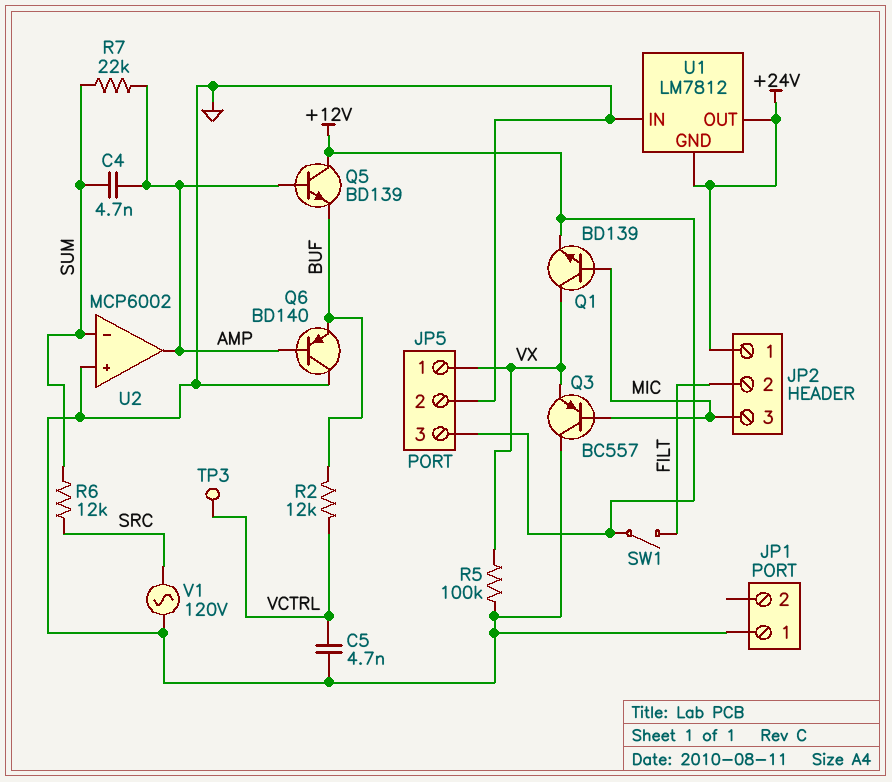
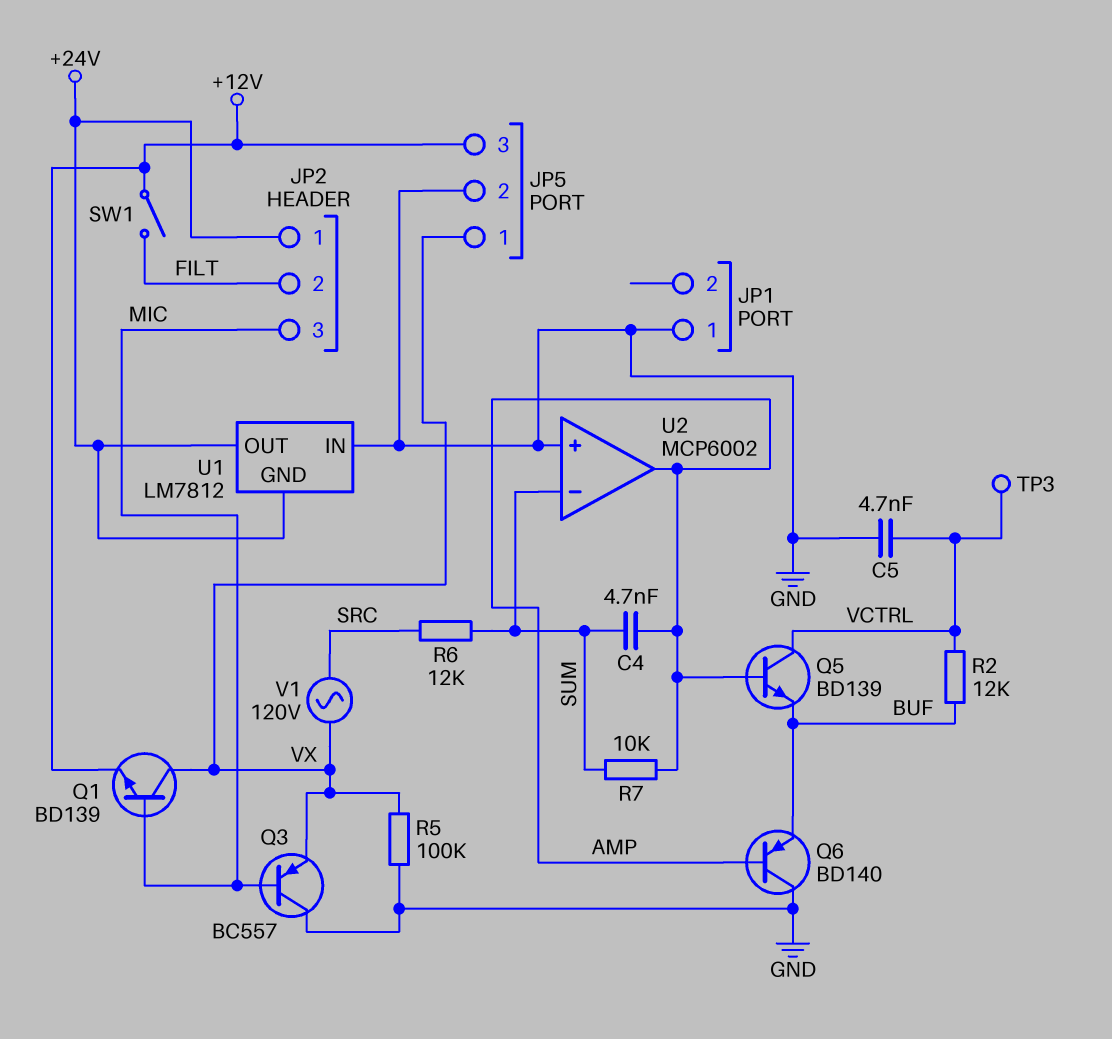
Q5: NPN BD139 (B AMP, C +12V, E BUF) -> NPN BD139 (B AMP, C VCTRL, E BUF)
R7: 22k (AMP, SUM) -> 10k (AMP, SUM)
V1: AC 120V (GND, SRC) -> AC 120V (SRC, VX)

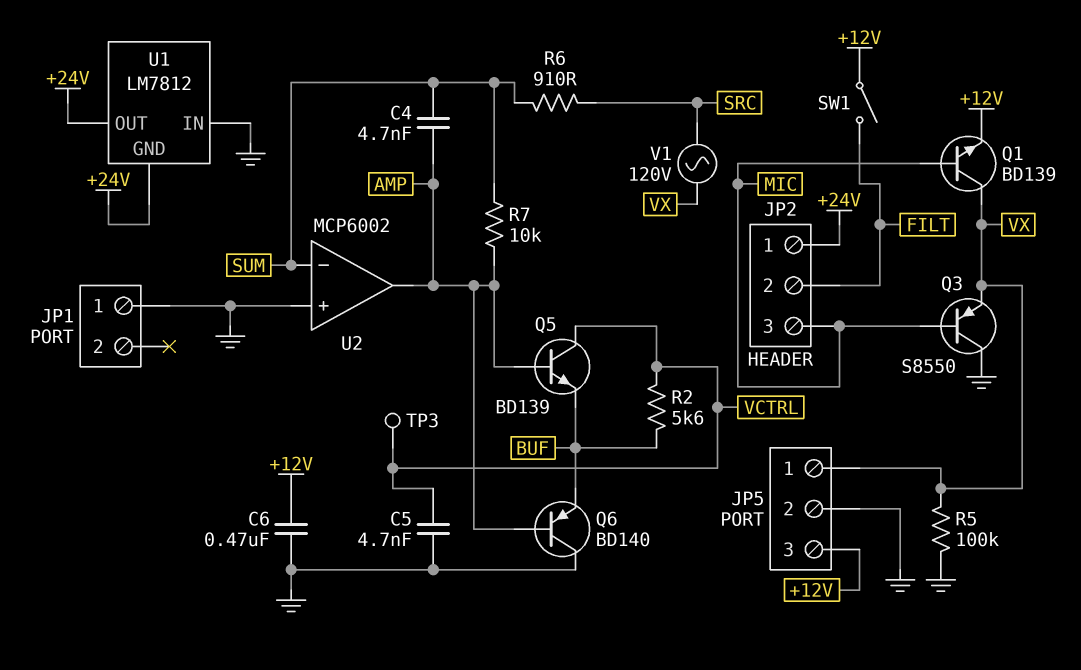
C6: none -> 470nF (+12V, GND)
Q3: PNP BC557 (B MIC, C GND, E VX) -> PNP S8550 (B MIC, C GND, E VX)
R2: 12k (BUF, VCTRL) -> 5.6k (BUF, VCTRL)
R6: 12k (SRC, SUM) -> 910 (SRC, SUM)

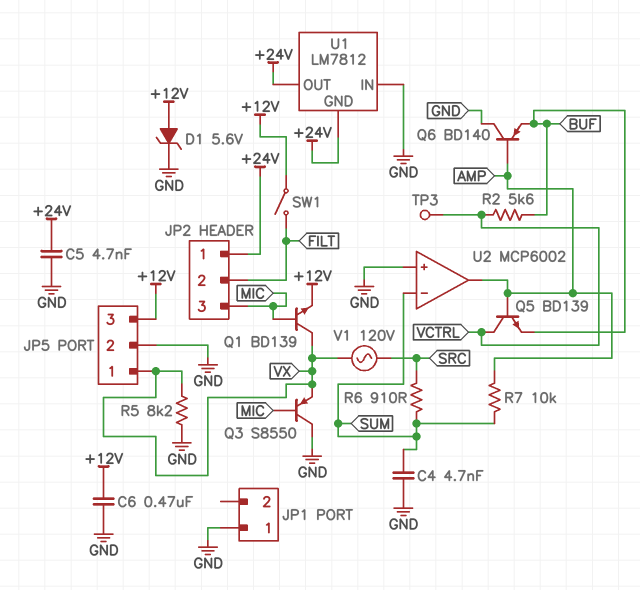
C4: 4.7nF (AMP, SUM) -> 4.7nF (GND, SUM)
C5: 4.7nF (GND, VCTRL) -> 4.7nF (+24V, GND)
D1: none -> zener 5.6V (A +12V, K GND)
R5: 100k (GND, VX) -> 8.2k (GND, VX)

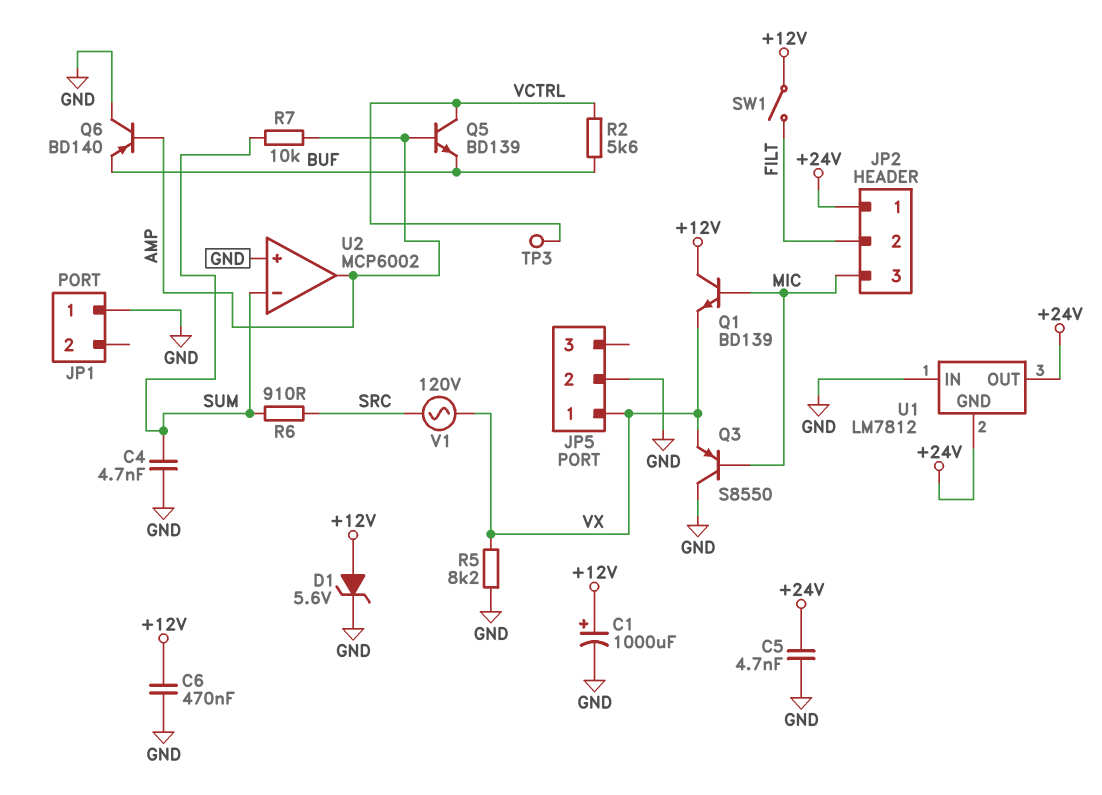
C1: none -> 1000uF (plus +12V, minus GND)
JP5 pin 3: +12V -> none
Q1: NPN BD139 (B MIC, C VX, E +12V) -> NPN BD139 (B MIC, C +12V, E VX)

